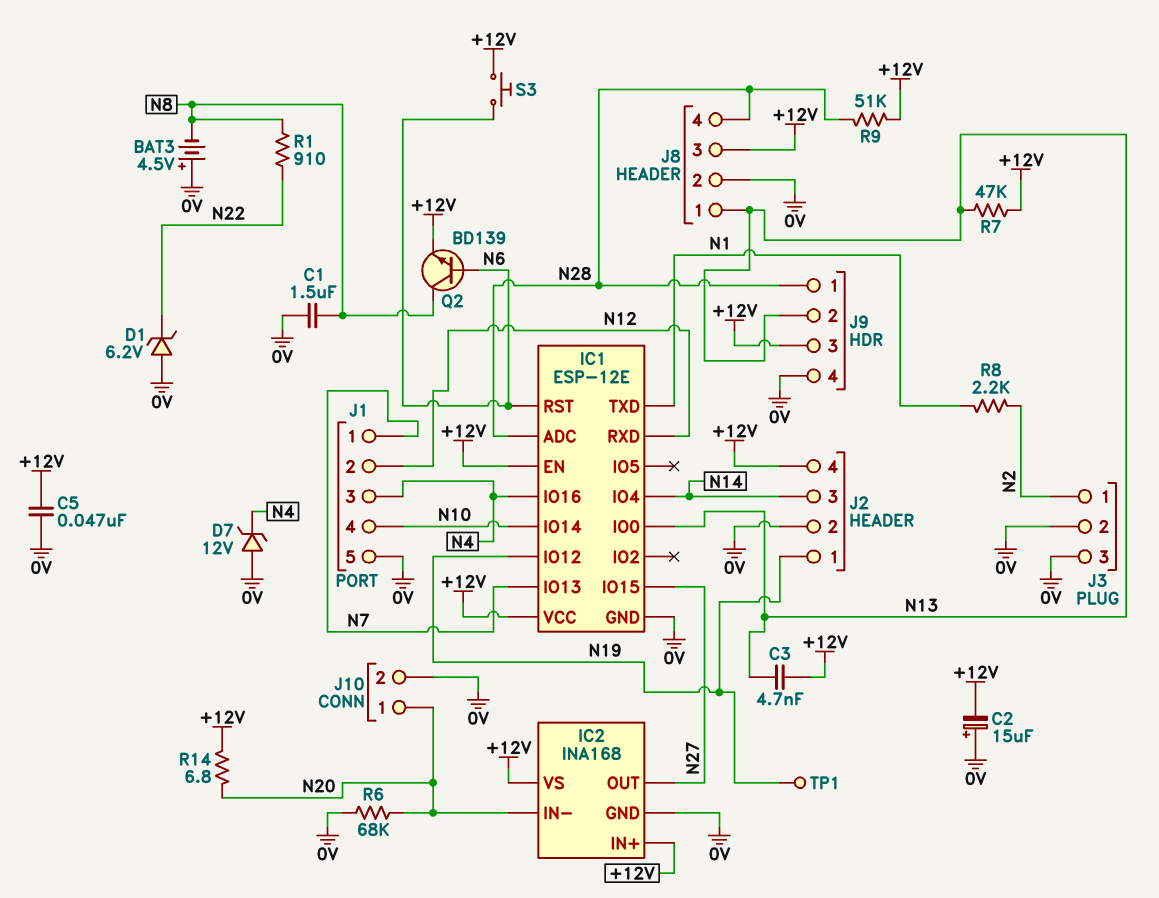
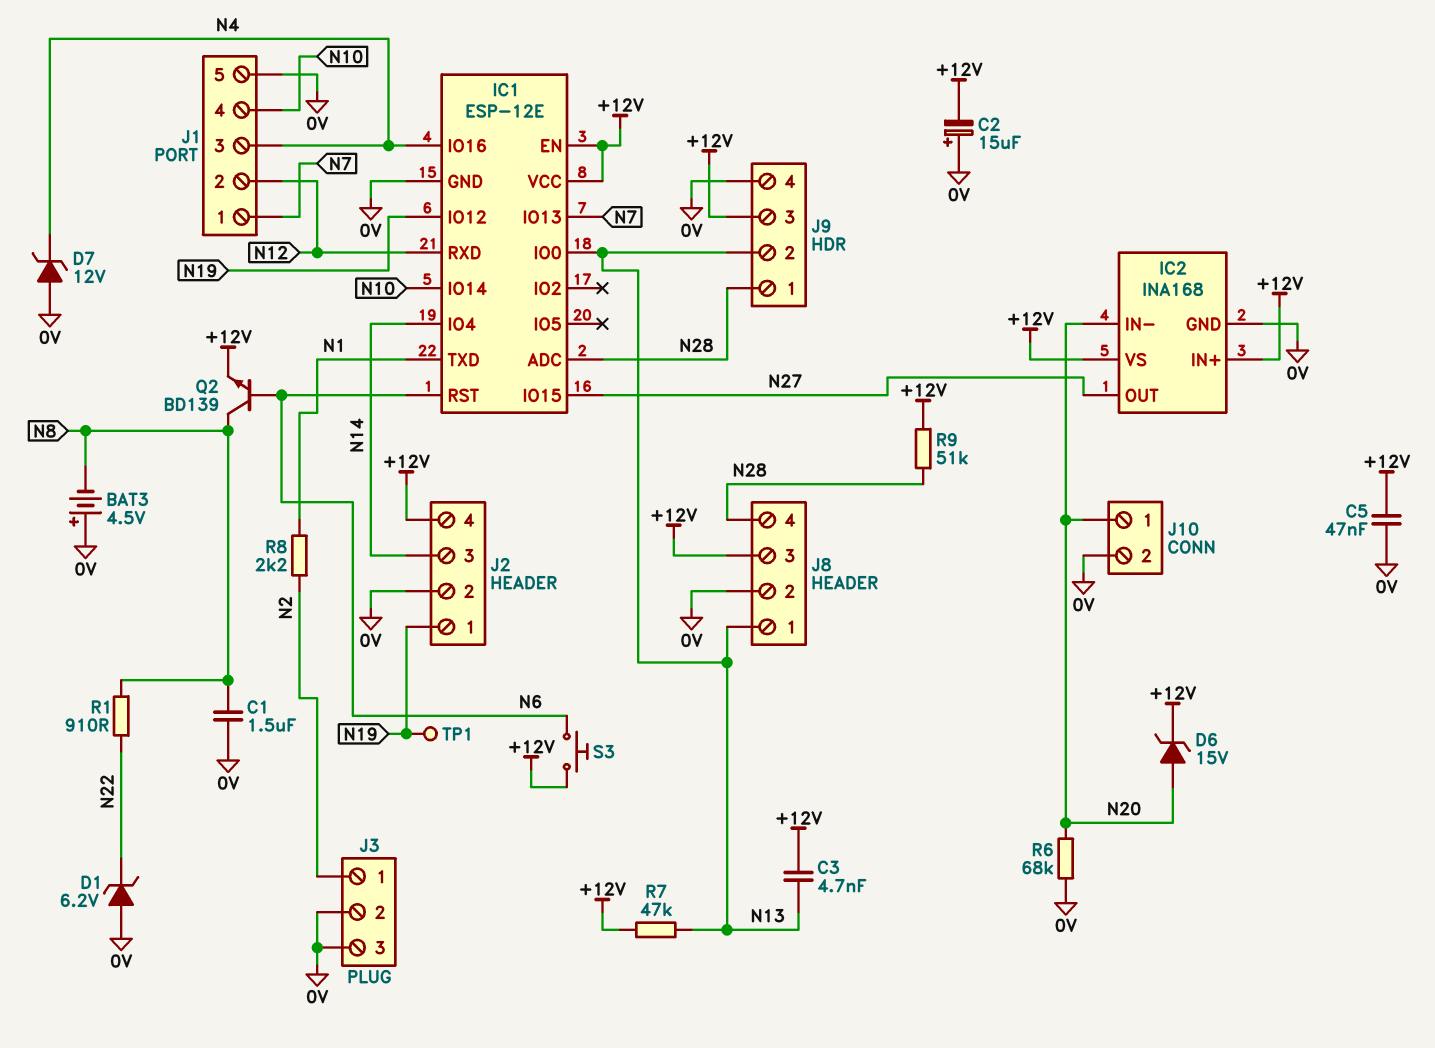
D6: none -> zener 15V (A N20, K +12V)
R14: 6.8 (+12V, N20) -> none

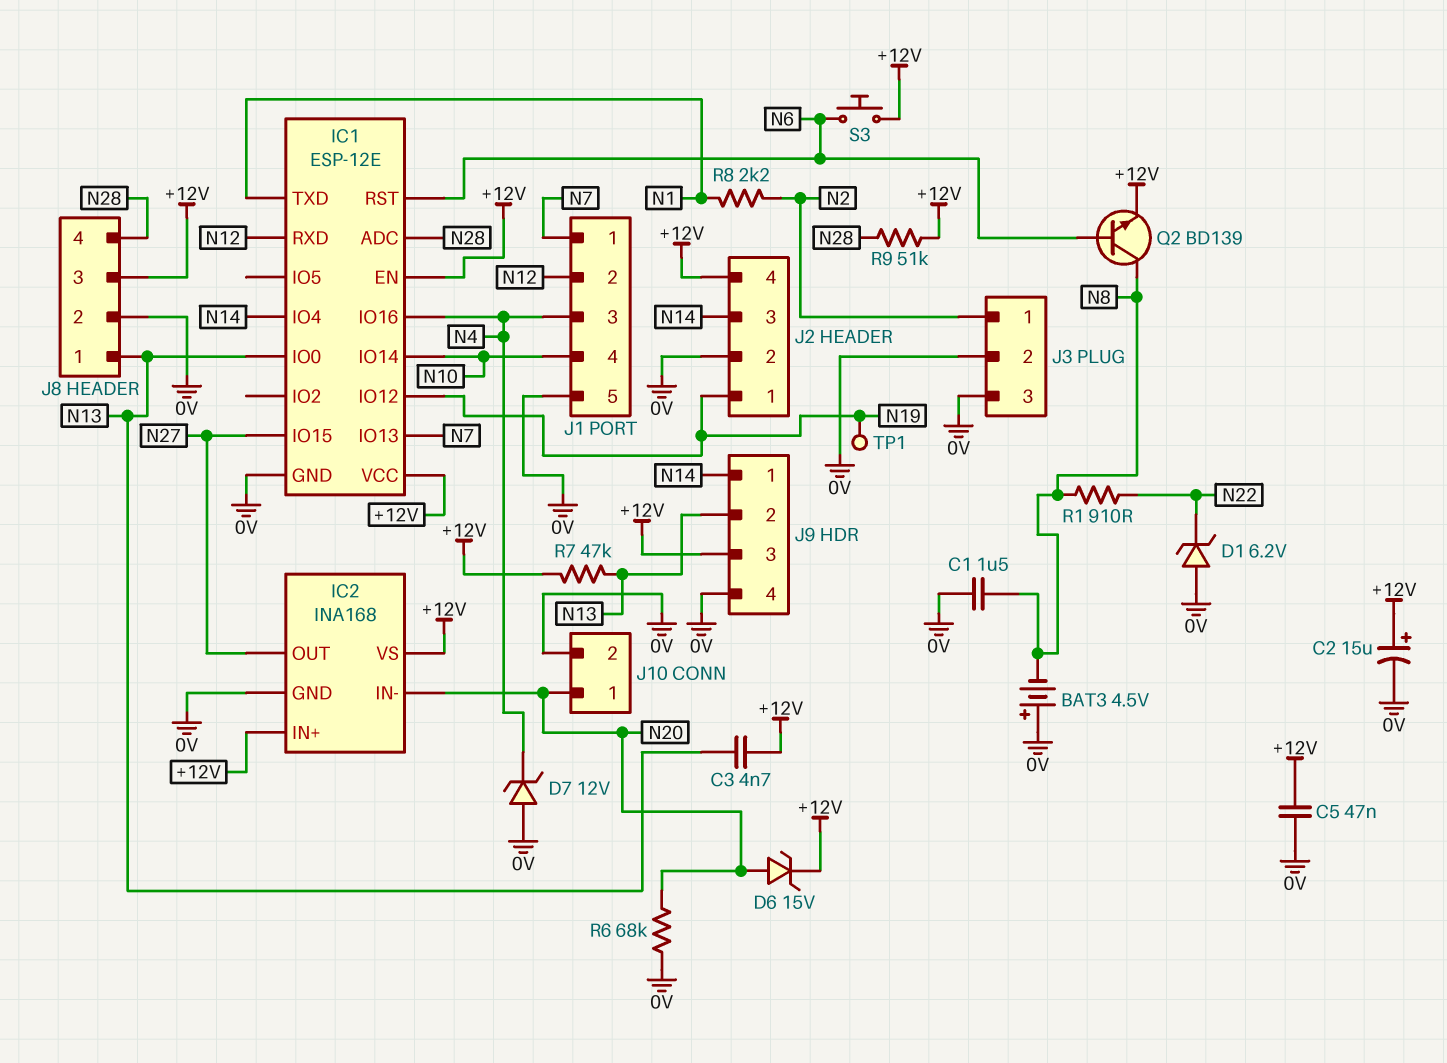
C2: 15uF (plus 0V, minus +12V) -> 15uF (plus +12V, minus 0V)
J9 pin 1: N28 -> N14

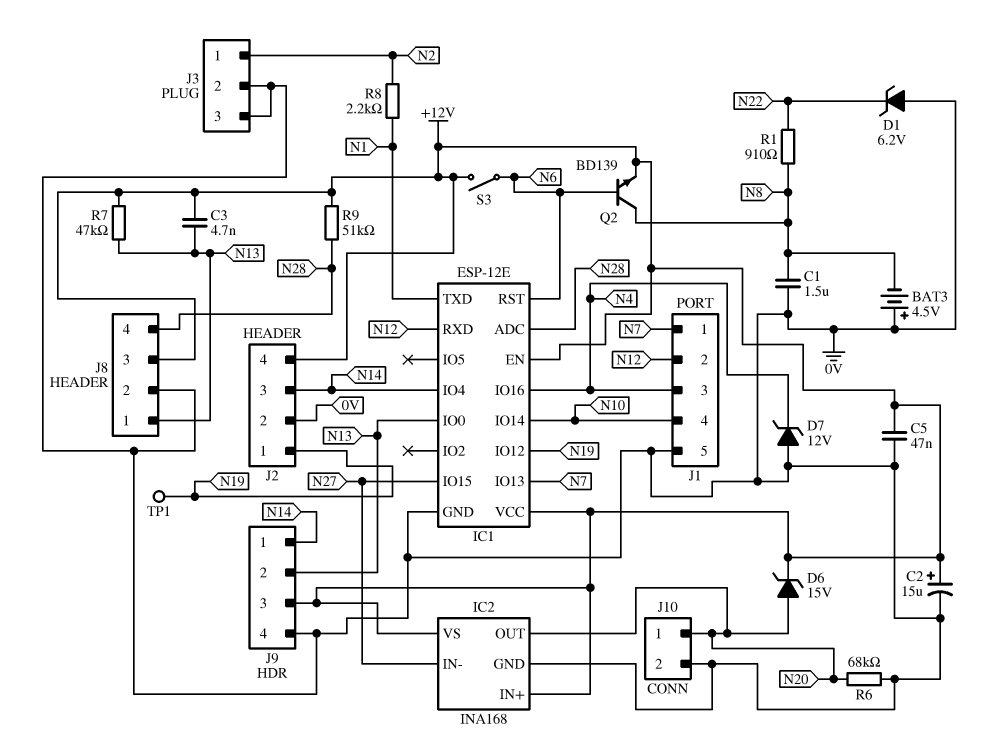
IC2 pin IN-: N20 -> N27
IC2 pin OUT: N27 -> N20
S3: button (+12V, N6) -> switch (+12V, N6)

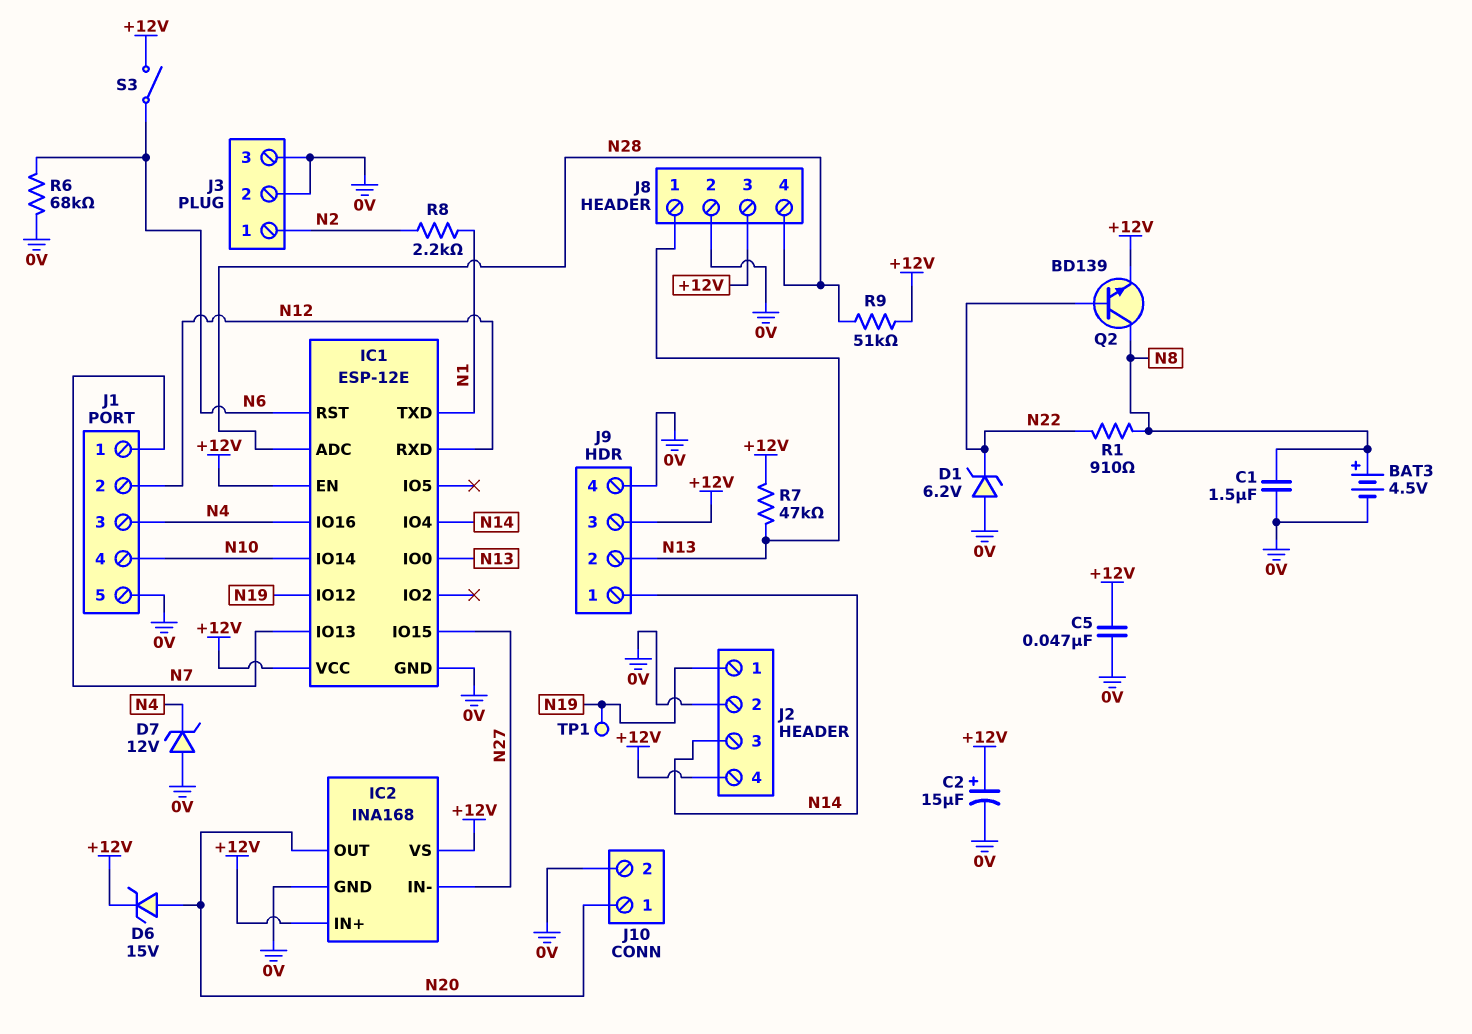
BAT3: 4.5V (plus 0V, minus N8) -> 4.5V (plus N8, minus 0V)
C3: 4.7nF (+12V, N13) -> none
Q2: NPN BD139 (B N6, C N8, E +12V) -> NPN BD139 (B N22, C N8, E +12V)
R6: 68k (0V, N20) -> 68k (0V, N6)

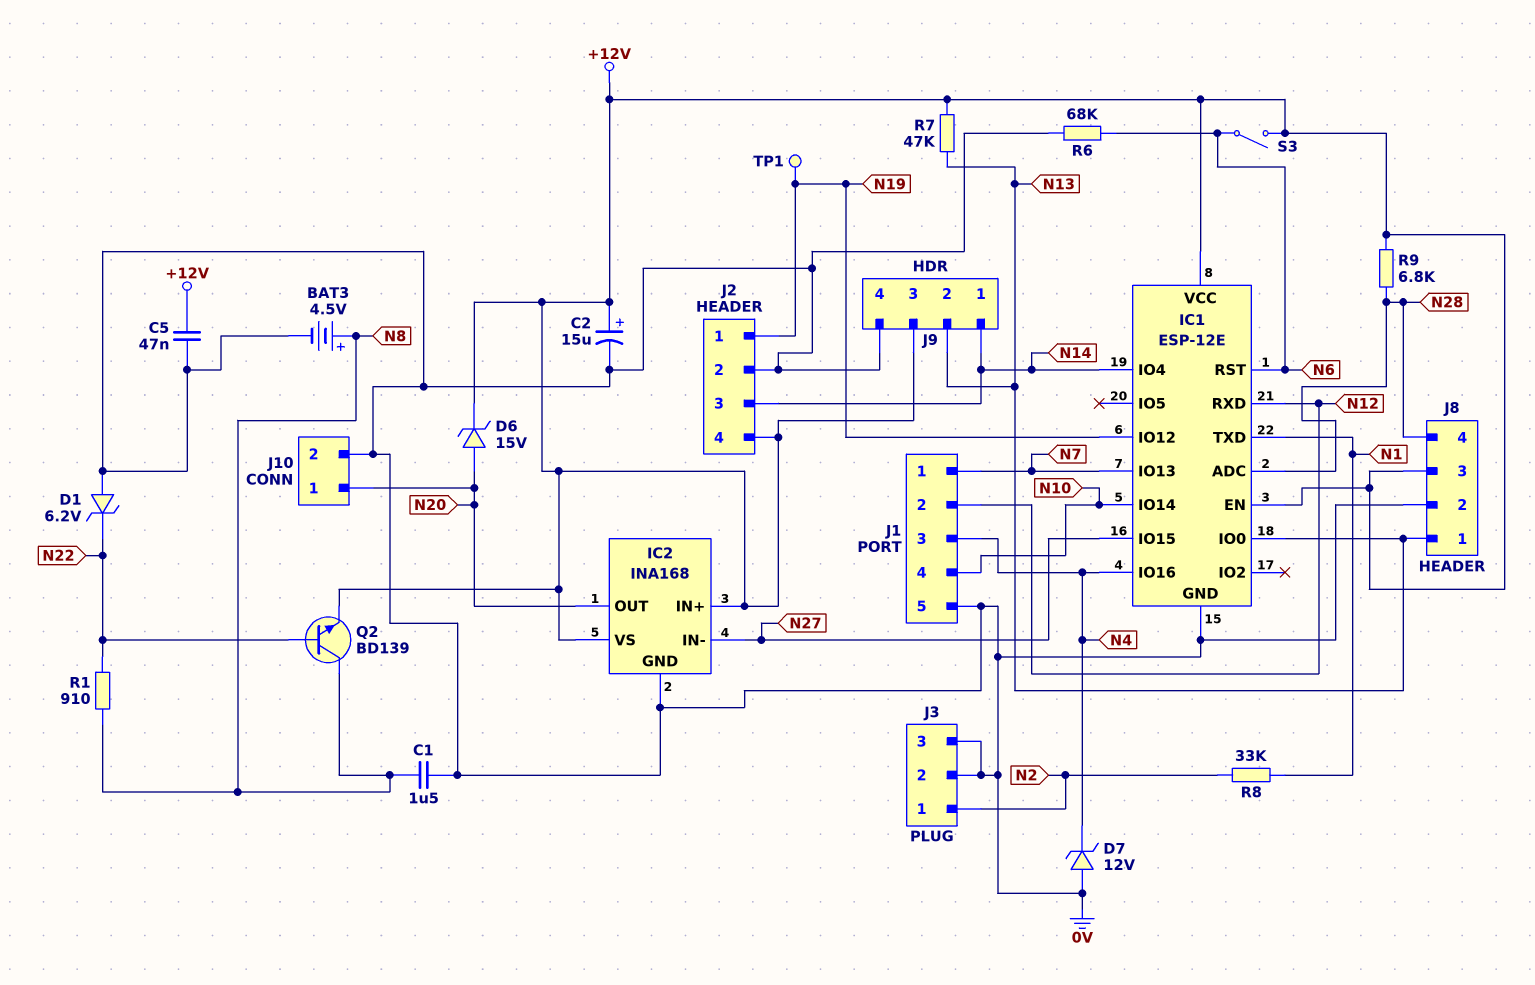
R8: 2.2k (N1, N2) -> 33k (N1, N2)
R9: 51k (+12V, N28) -> 6.8k (+12V, N28)

